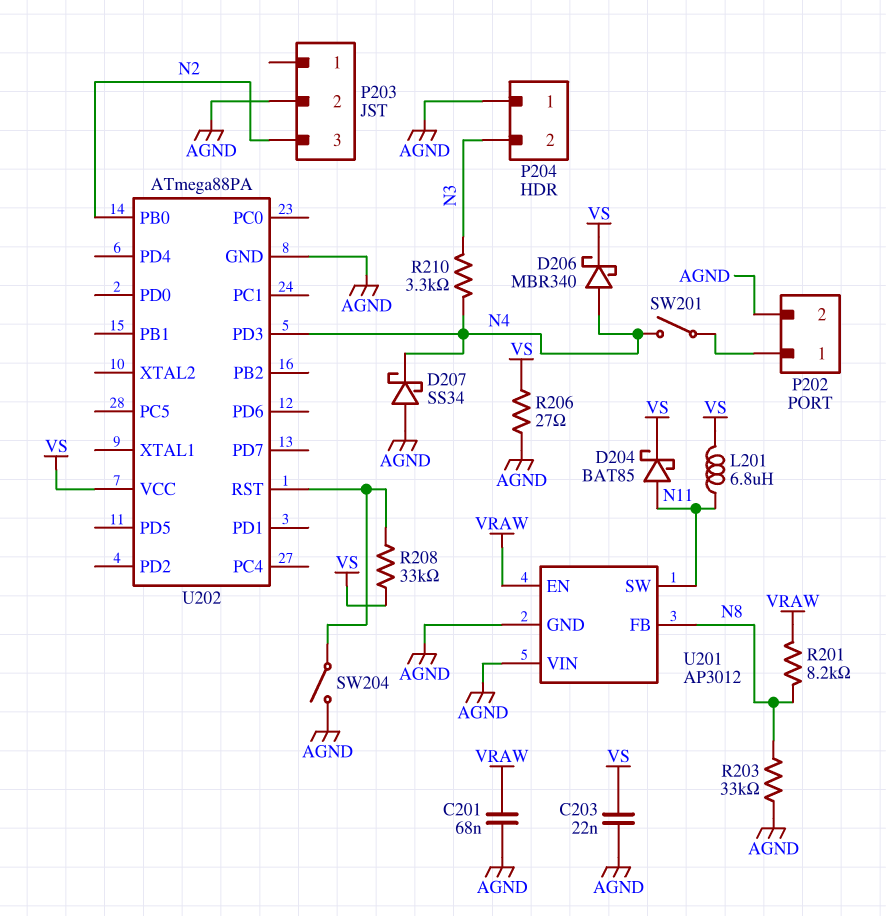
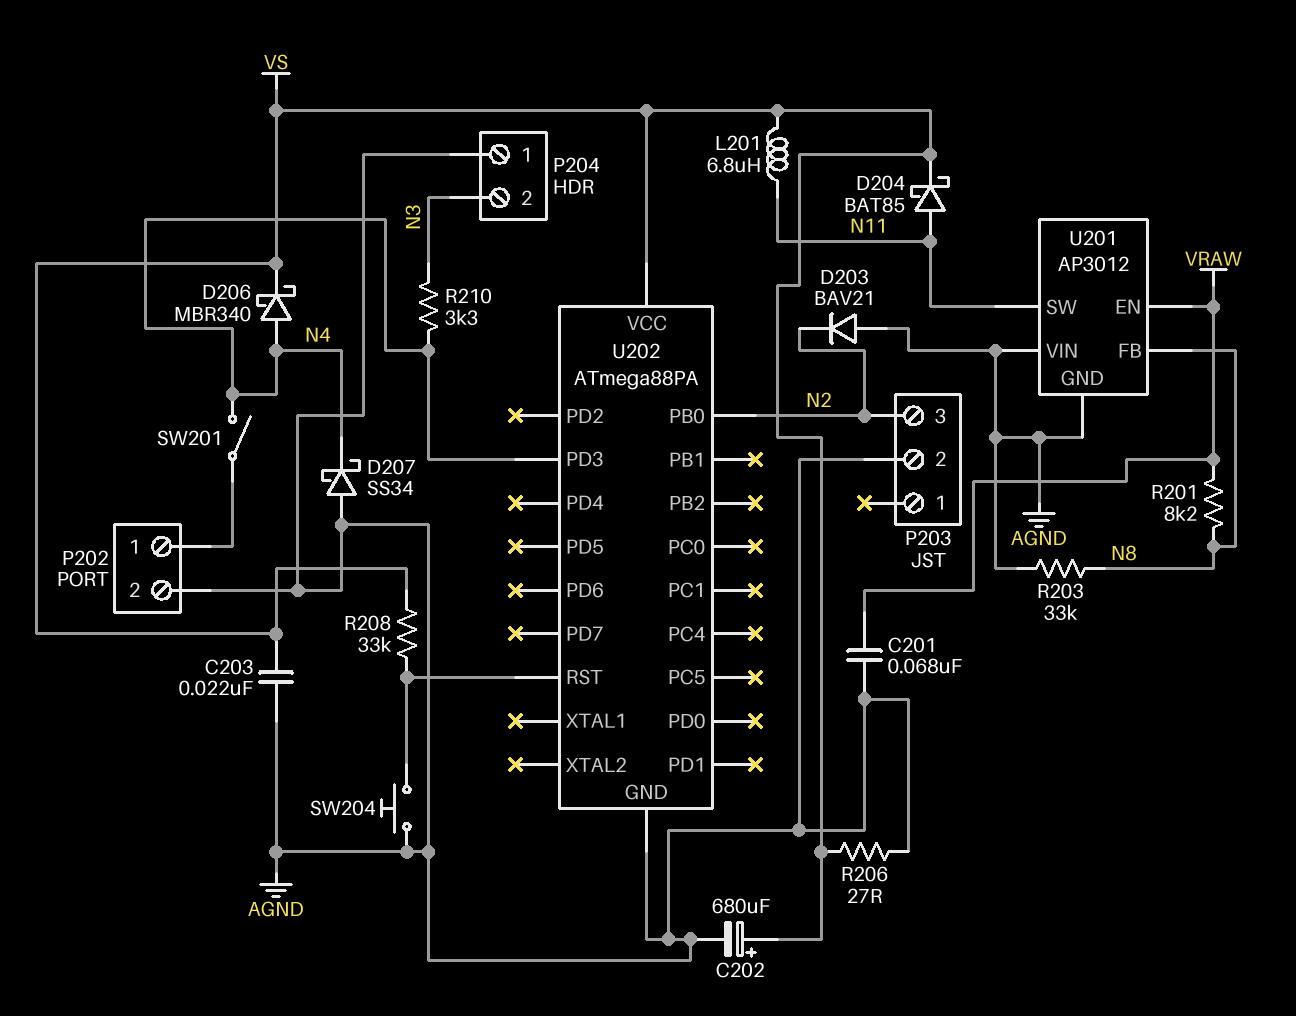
C202: none -> 680uF (plus VS, minus AGND)
D203: none -> diode BAV21 (A AGND, K N2)
SW204: switch (AGND, U202/RST) -> button (AGND, U202/RST)

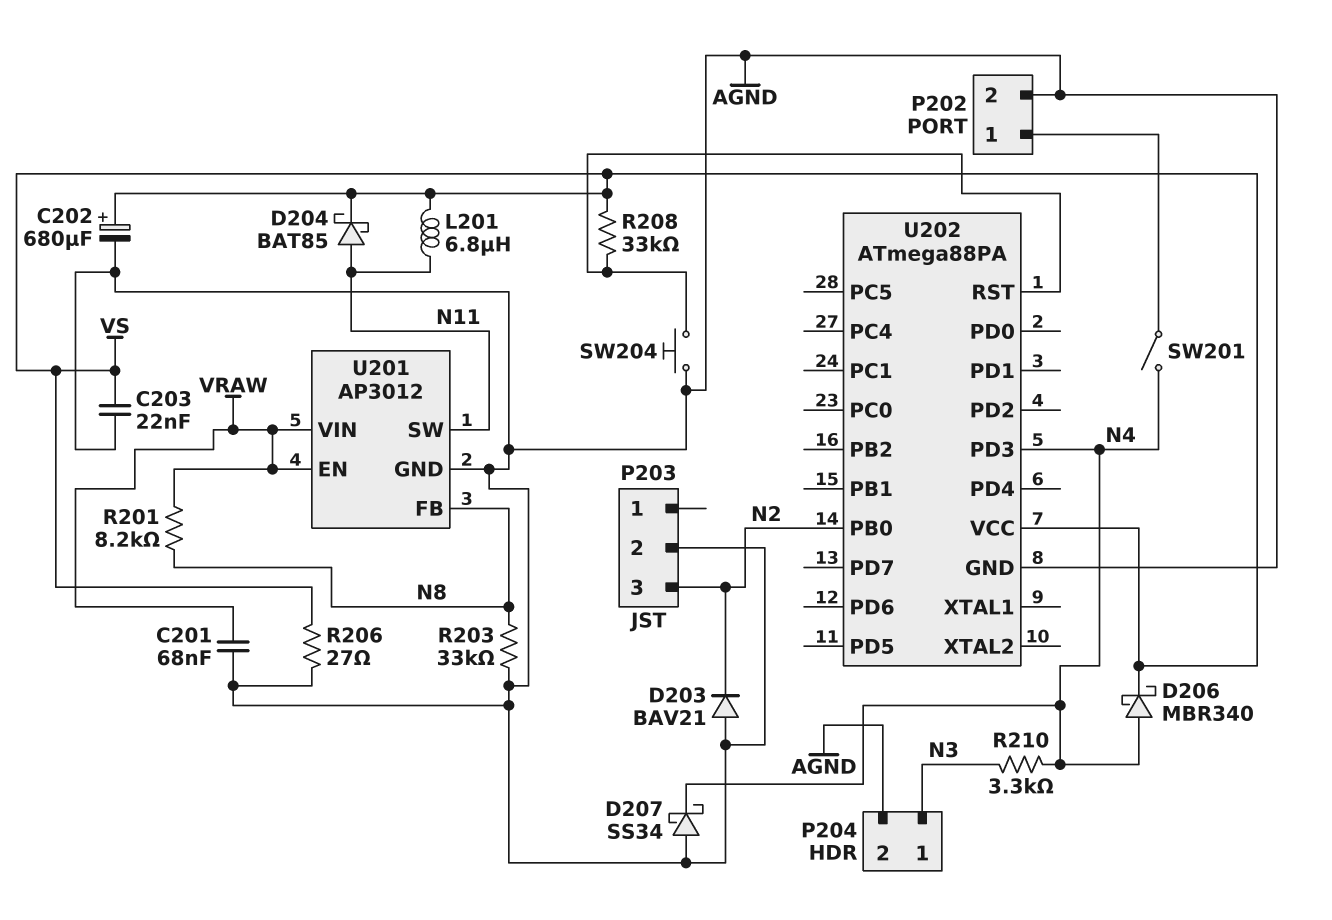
P204 pin 1: AGND -> N3
P204 pin 2: N3 -> AGND
U201 pin VIN: AGND -> VRAW

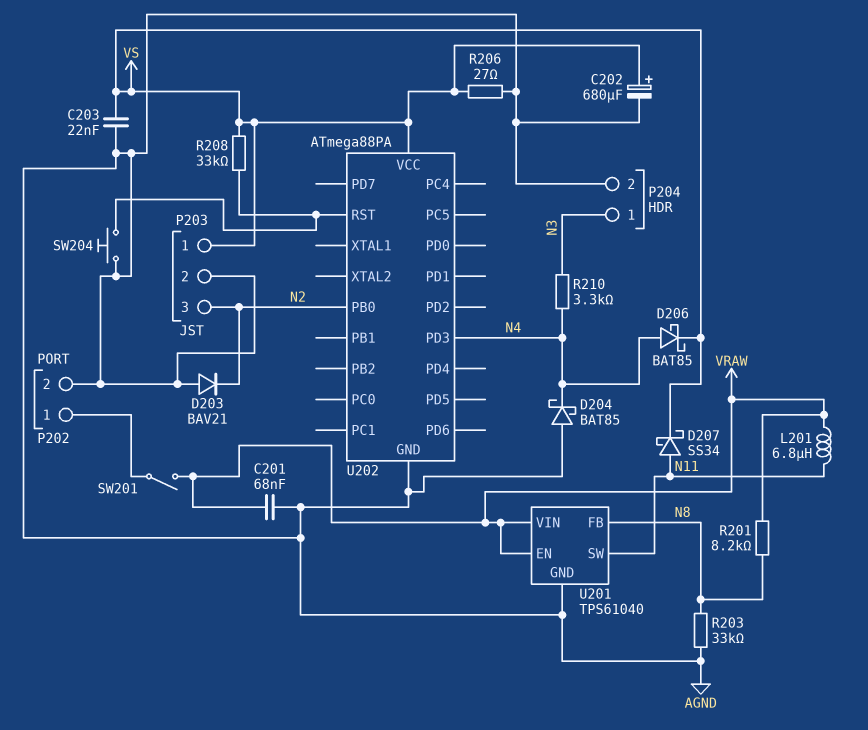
D204: schottky BAT85 (A N11, K VS) -> schottky BAT85 (A AGND, K N4)
D206: schottky MBR340 (A N4, K VS) -> schottky BAT85 (A N4, K VS)
D207: schottky SS34 (A AGND, K N4) -> schottky SS34 (A N11, K VS)
L201: 6.8uH (N11, VS) -> 6.8uH (N11, VRAW)
P203 pin 1: none -> VS
SW201: switch (N4, P202/1) -> switch (P202/1, VRAW)
U201: AP3012 -> TPS61040

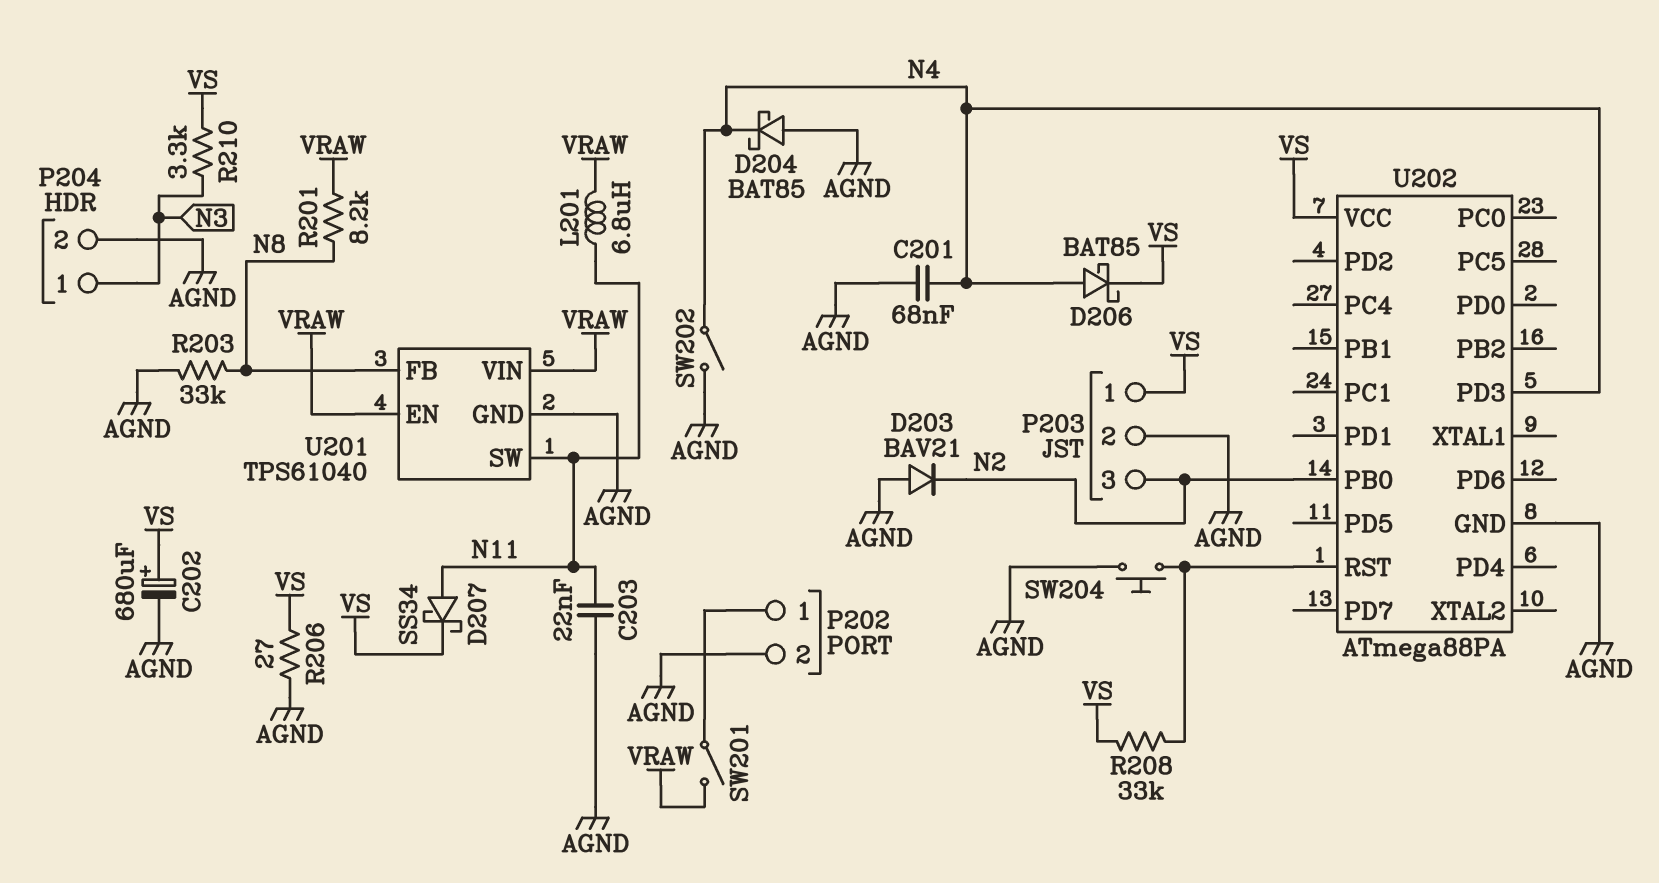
C201: 68nF (AGND, VRAW) -> 68nF (AGND, N4)
C203: 22nF (AGND, VS) -> 22nF (AGND, N11)
R210: 3.3k (N3, N4) -> 3.3k (N3, VS)
SW202: none -> switch (AGND, N4)

